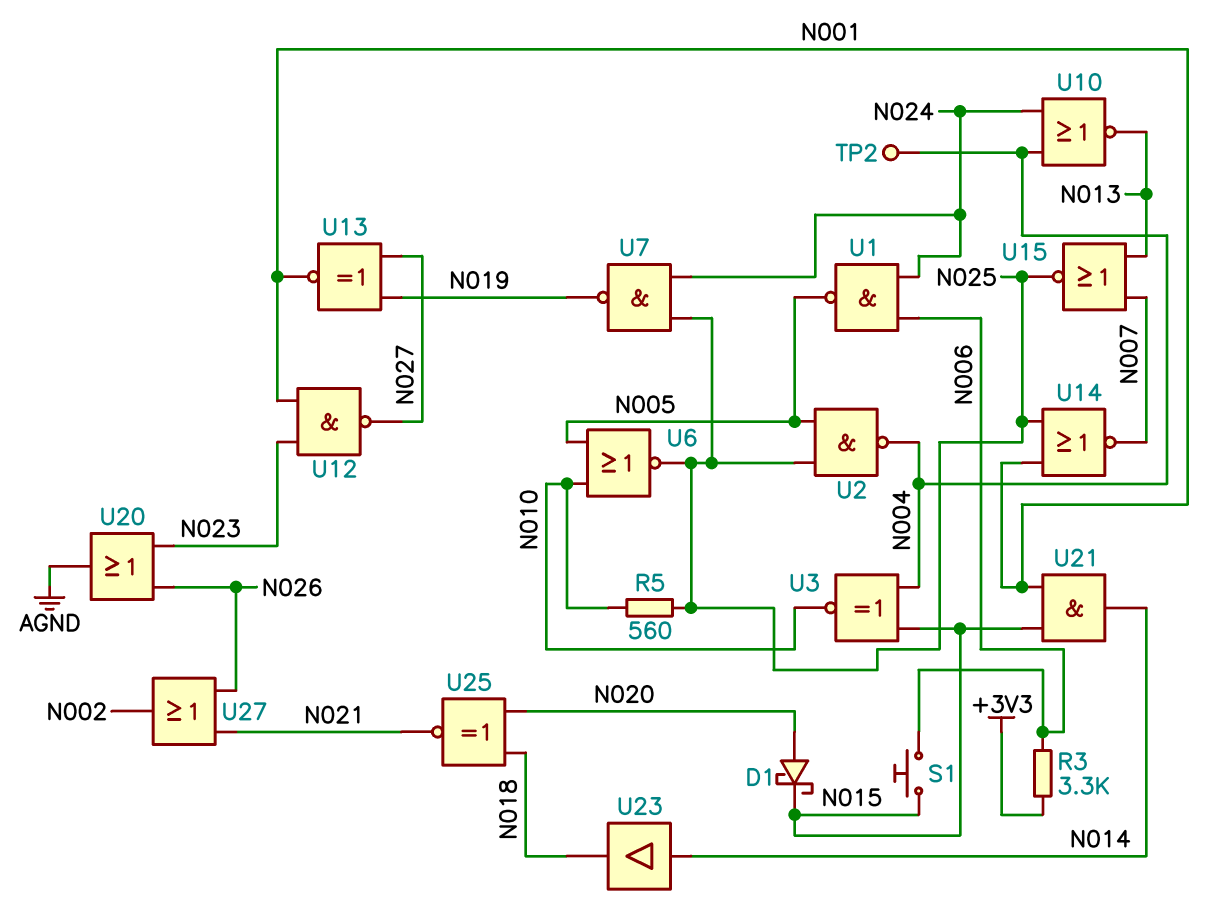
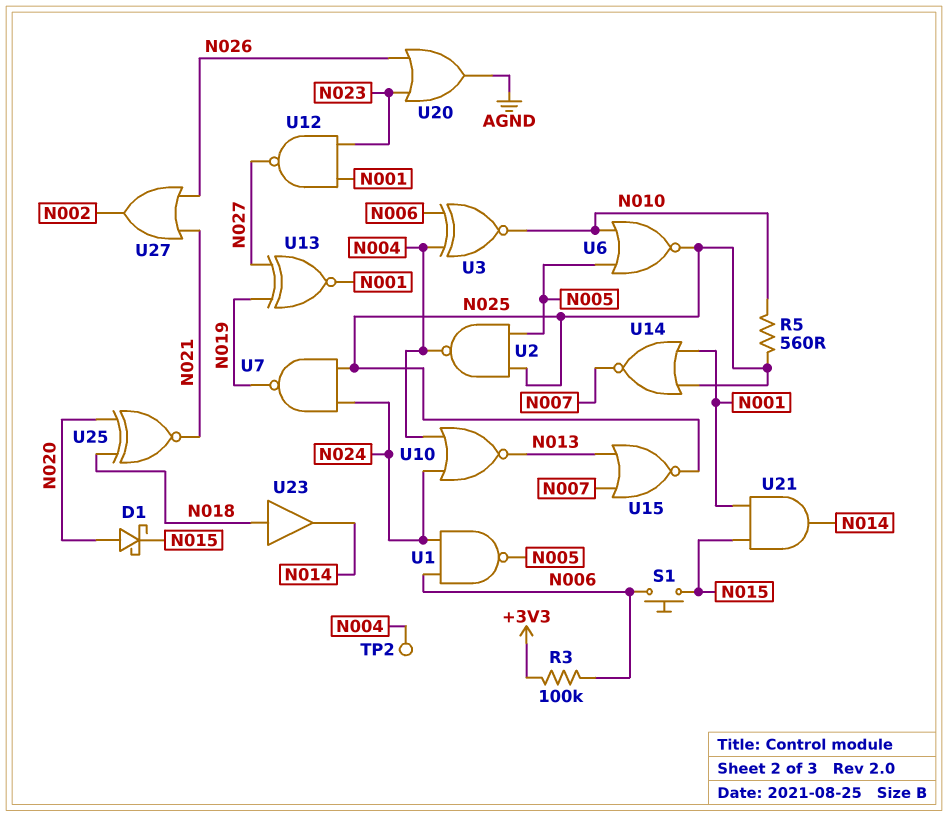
R3: 3.3k (+3V3, N006) -> 100k (+3V3, N006)
U3: XNOR (in N004, in N015, out N010) -> XNOR (in N004, in N006, out N010)
U23: buffer (in N014, out N018) -> buffer (in N018, out N014)

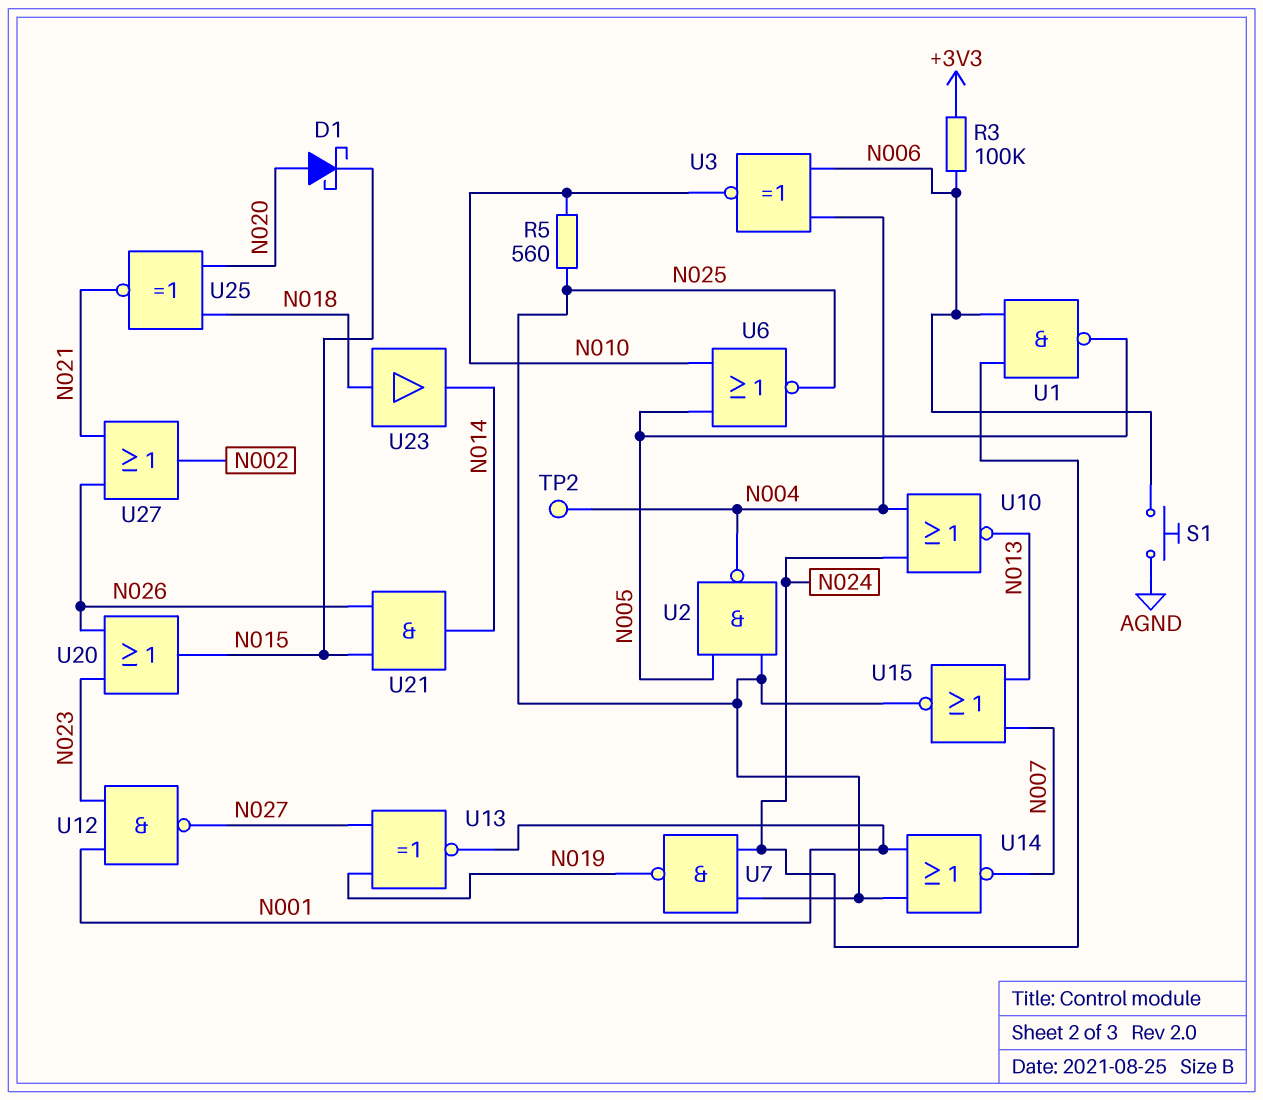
S1: button (N006, N015) -> button (AGND, N006)
U20: OR (in N023, in N026, out AGND) -> OR (in N023, in N026, out N015)
U21: AND (in N001, in N015, out N014) -> AND (in N015, in N026, out N014)

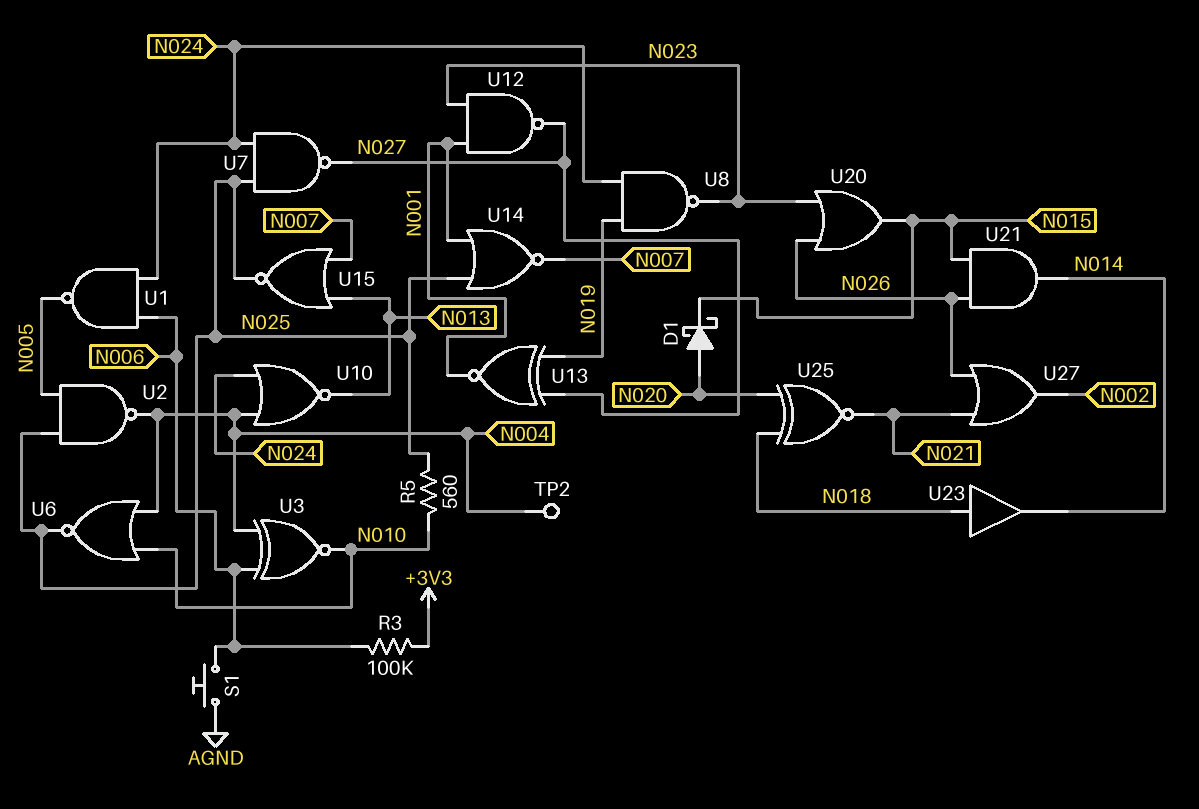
U6: NOR (in N005, in N010, out N025) -> NOR (in N004, in N010, out N025)
U7: NAND (in N024, in N025, out N019) -> NAND (in N024, in N025, out N027)
U8: none -> NAND (in N019, in N024, out N023)

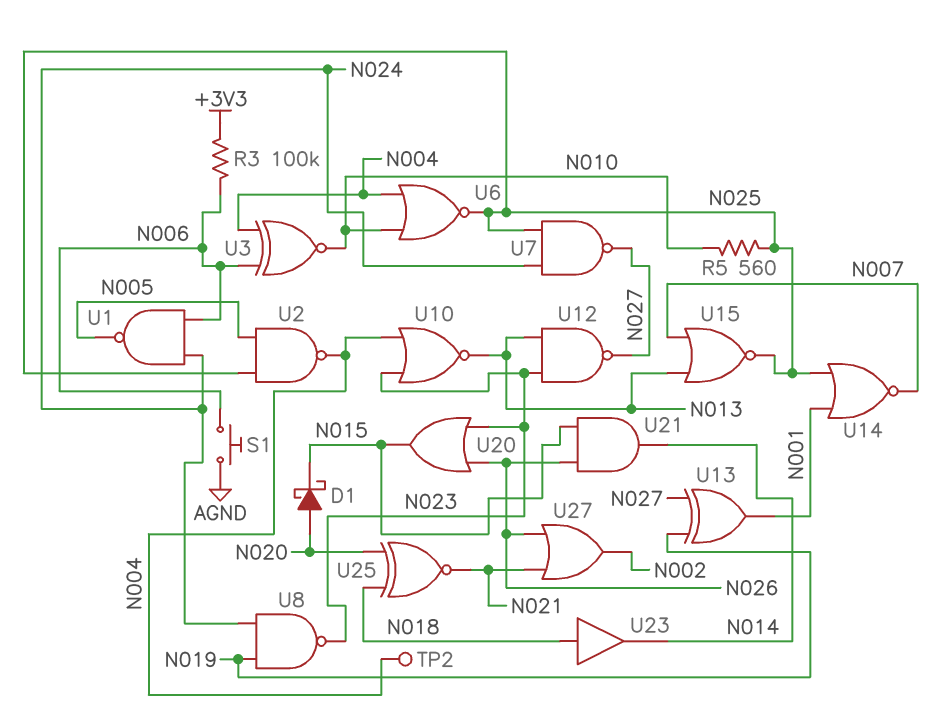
U10: NOR (in N004, in N024, out N013) -> NOR (in N004, in N023, out N013)
U12: NAND (in N001, in N023, out N027) -> NAND (in N013, in N023, out N027)
U13: XNOR (in N019, in N027, out N001) -> XOR (in N019, in N027, out N001)

